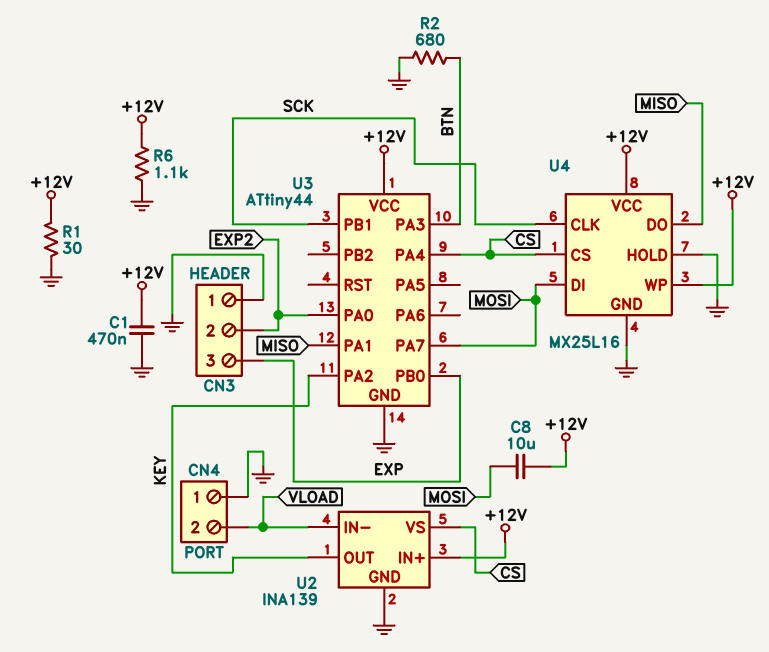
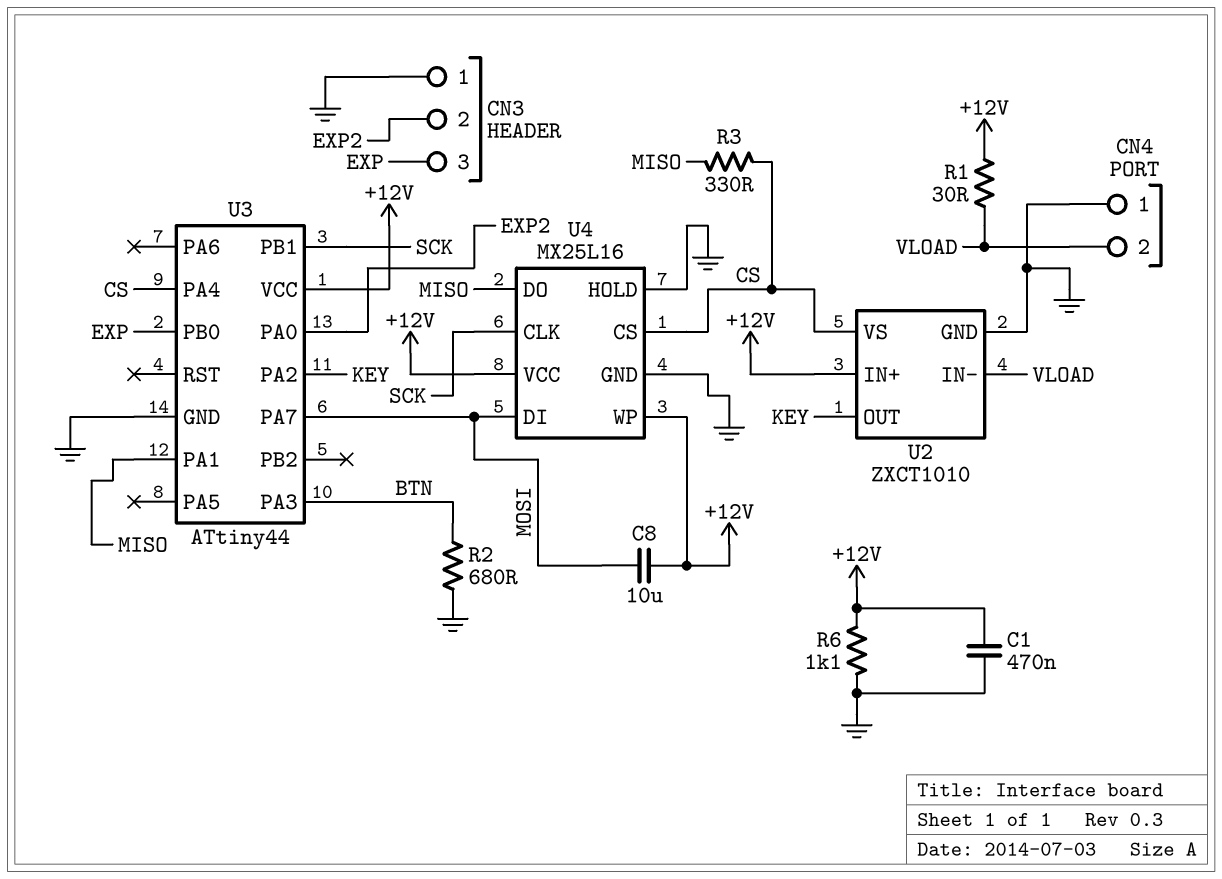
R1: 30 (+12V, GND) -> 30 (+12V, VLOAD)
R3: none -> 330 (CS, MISO)
U2: INA139 -> ZXCT1010

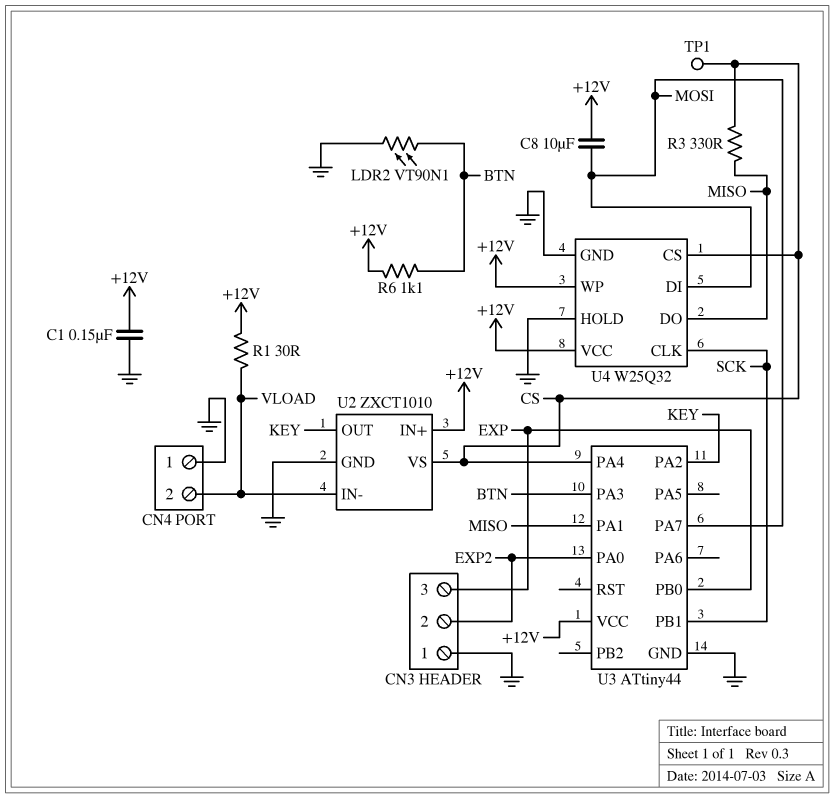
C1: 470nF (+12V, GND) -> 150nF (+12V, GND)
LDR2: none -> VT90N1 (BTN, GND)
R2: 680 (BTN, GND) -> none
R6: 1.1k (+12V, GND) -> 1.1k (+12V, BTN)
TP1: none -> test point (CS)
U4: MX25L16 -> W25Q32

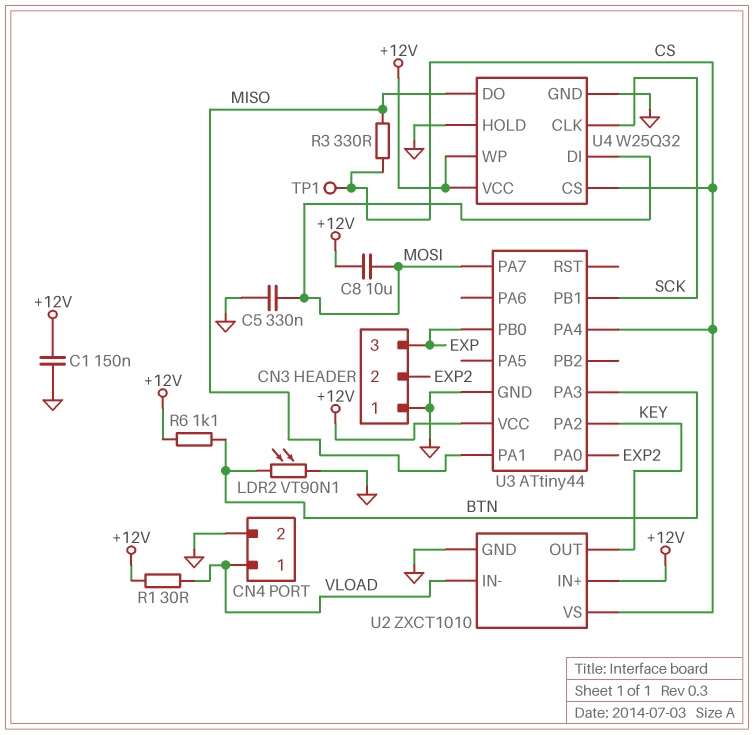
C5: none -> 330nF (GND, MOSI)
CN4 pin 1: GND -> VLOAD
CN4 pin 2: VLOAD -> GND

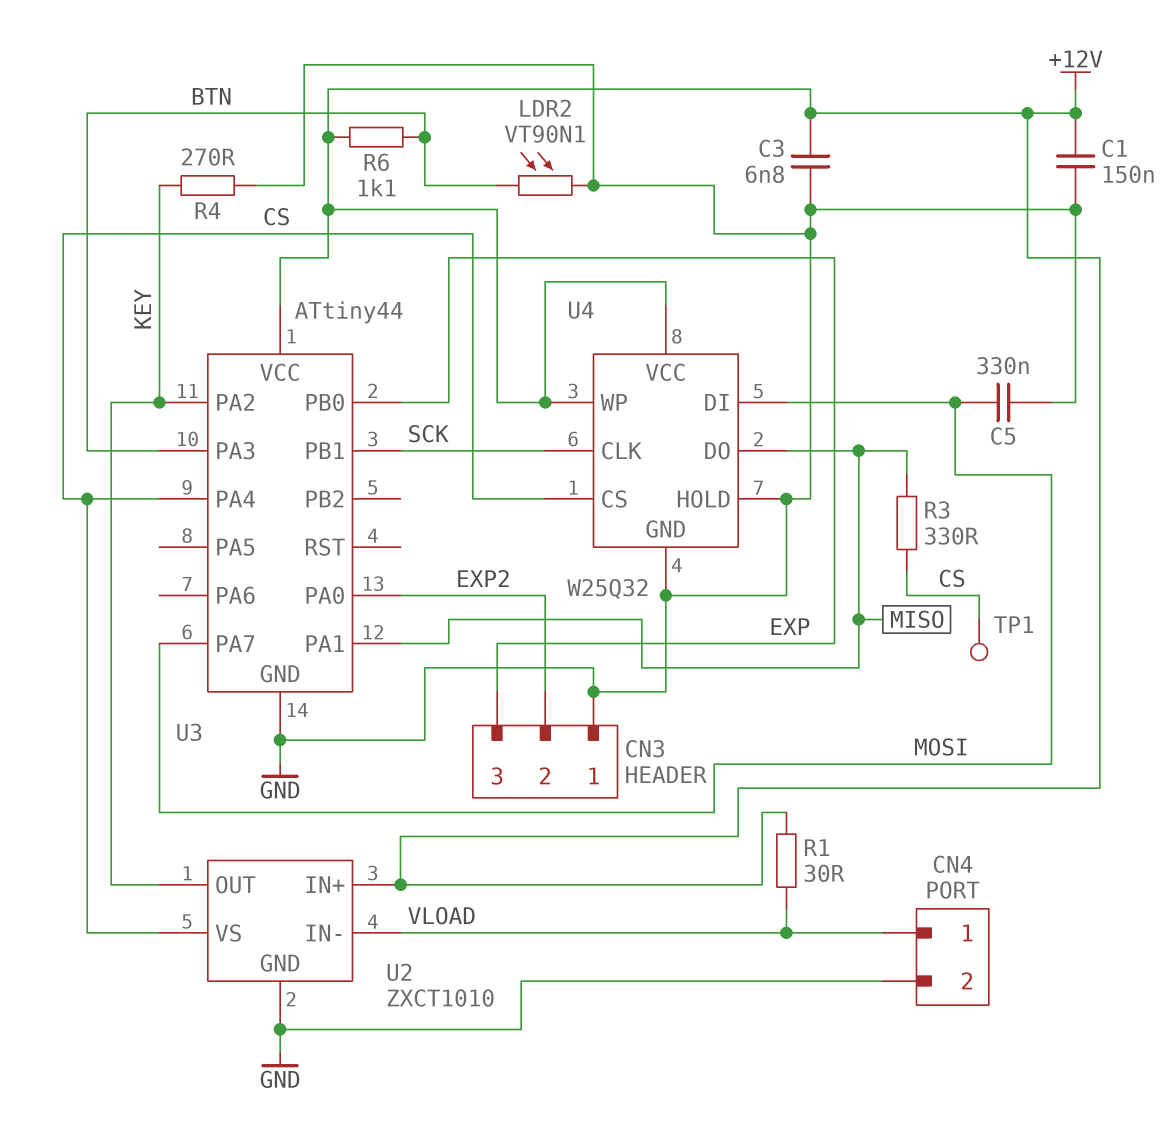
C3: none -> 6.8nF (+12V, GND)
C8: 10uF (+12V, MOSI) -> none
R4: none -> 270 (GND, KEY)

